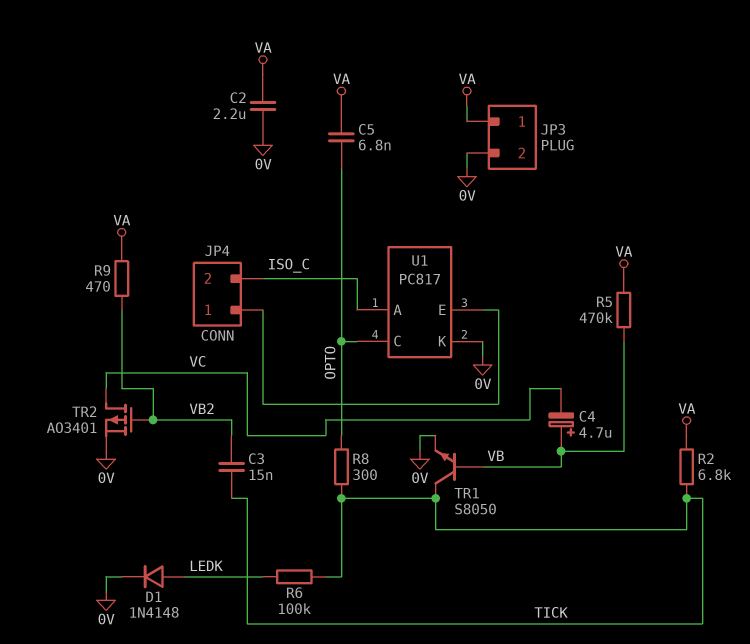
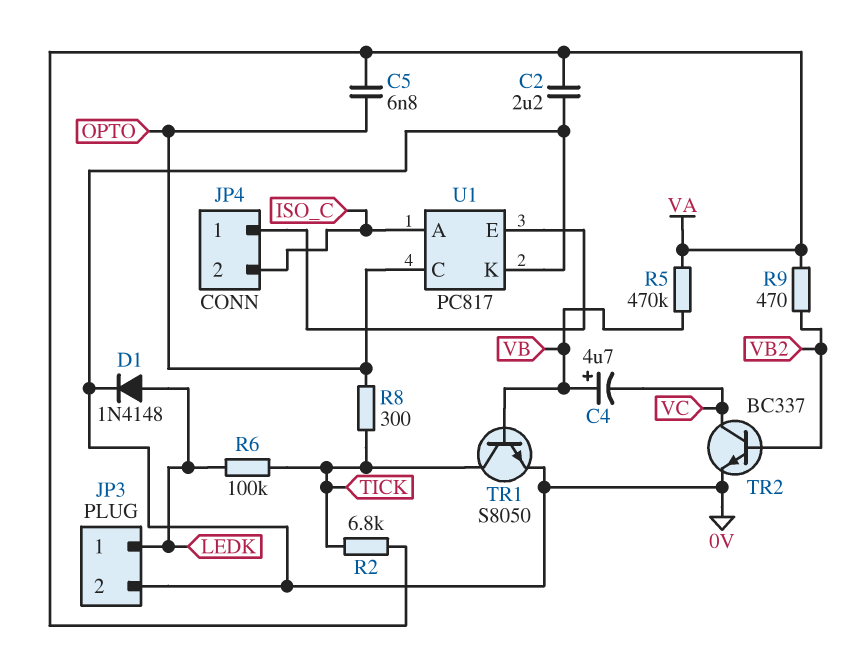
C3: 15nF (TICK, VB2) -> none
JP3 pin 1: VA -> LEDK
TR2: PMOS AO3401 (G VB2, D VC, S 0V) -> NPN BC337 (B VB2, C VC, E 0V)

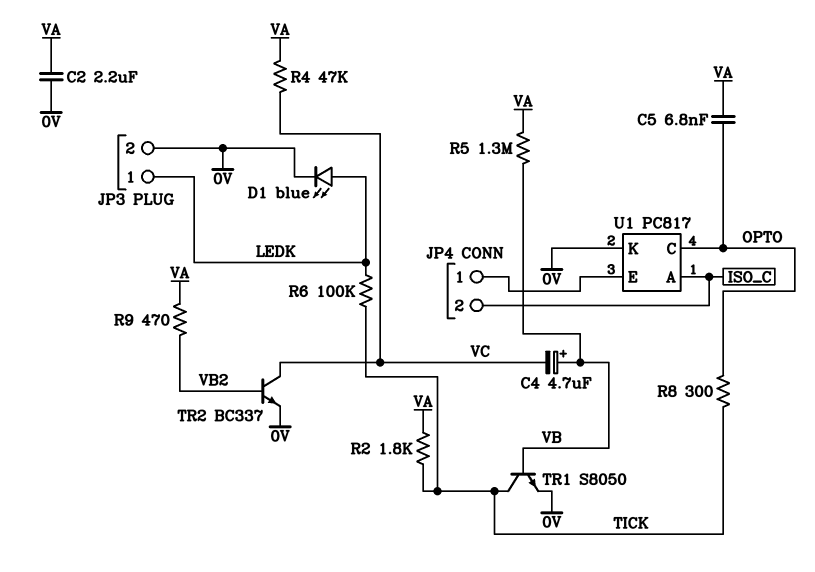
D1: diode 1N4148 (A LEDK, K 0V) -> LED blue (A LEDK, K 0V)
R2: 6.8k (TICK, VA) -> 1.8k (TICK, VA)
R4: none -> 47k (VA, VC)
R5: 470k (VA, VB) -> 1.3M (VA, VB)

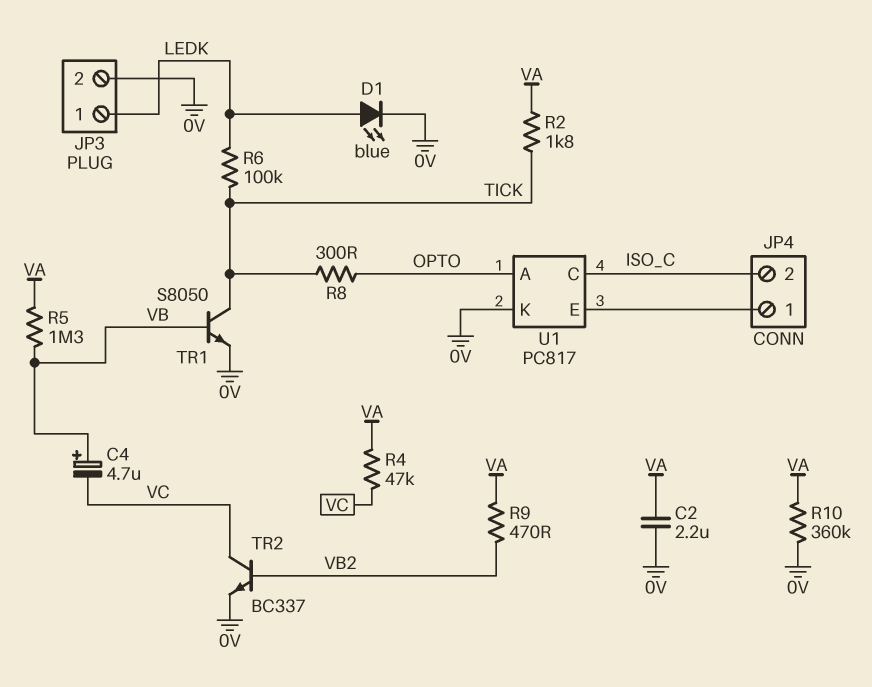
C5: 6.8nF (OPTO, VA) -> none
R10: none -> 360k (0V, VA)
U1 pin A: ISO_C -> OPTO
U1 pin C: OPTO -> ISO_C

